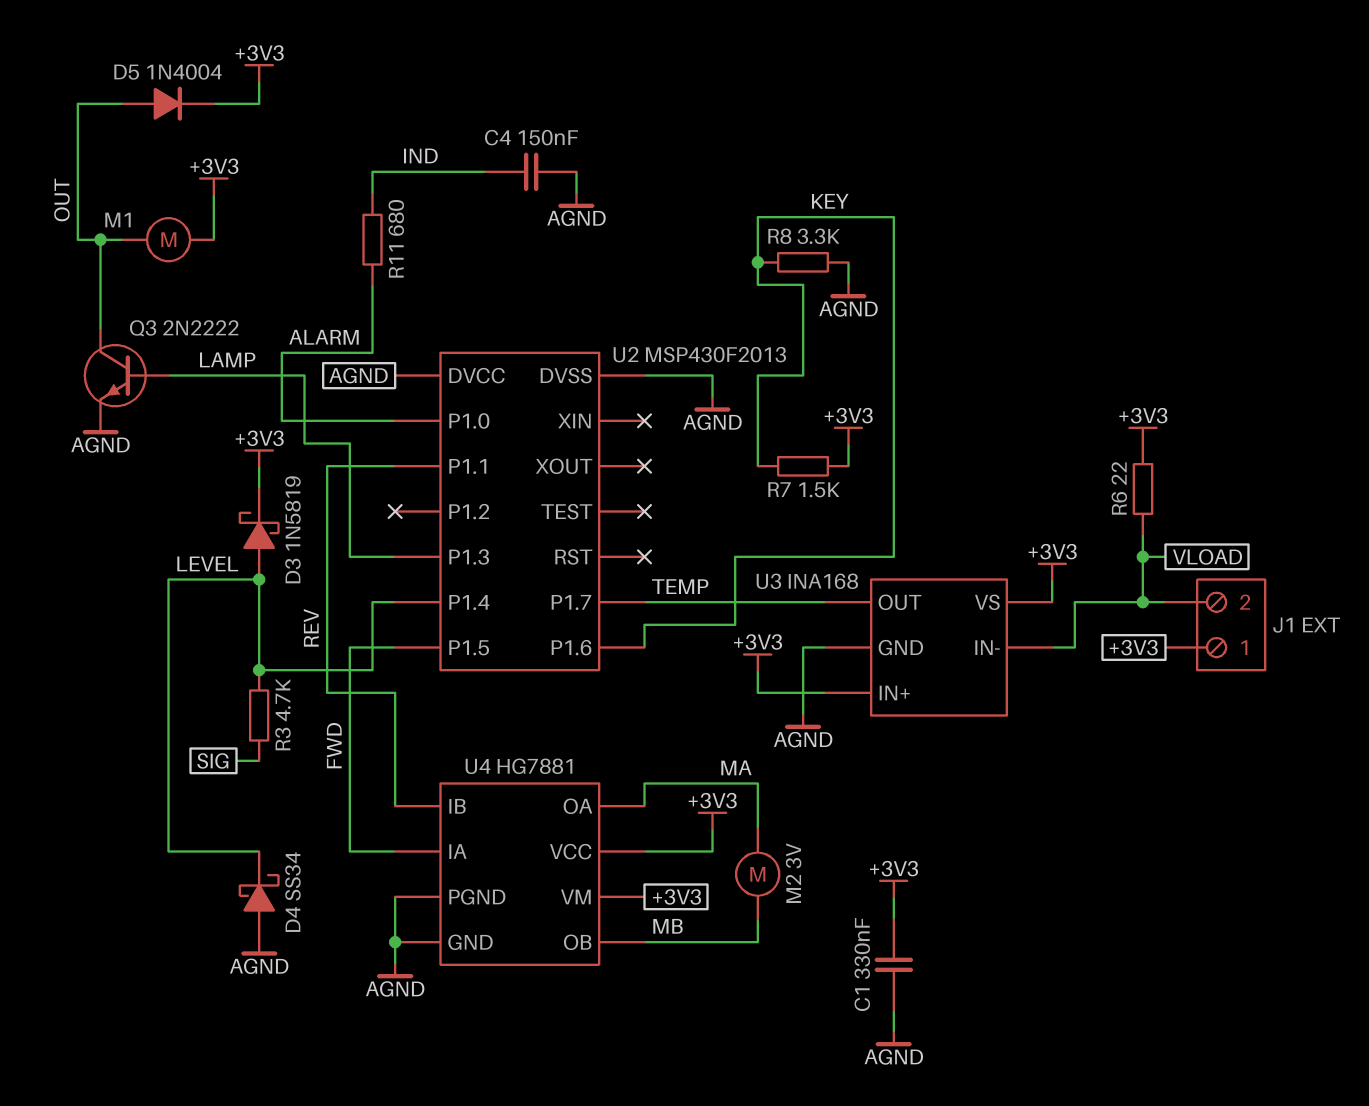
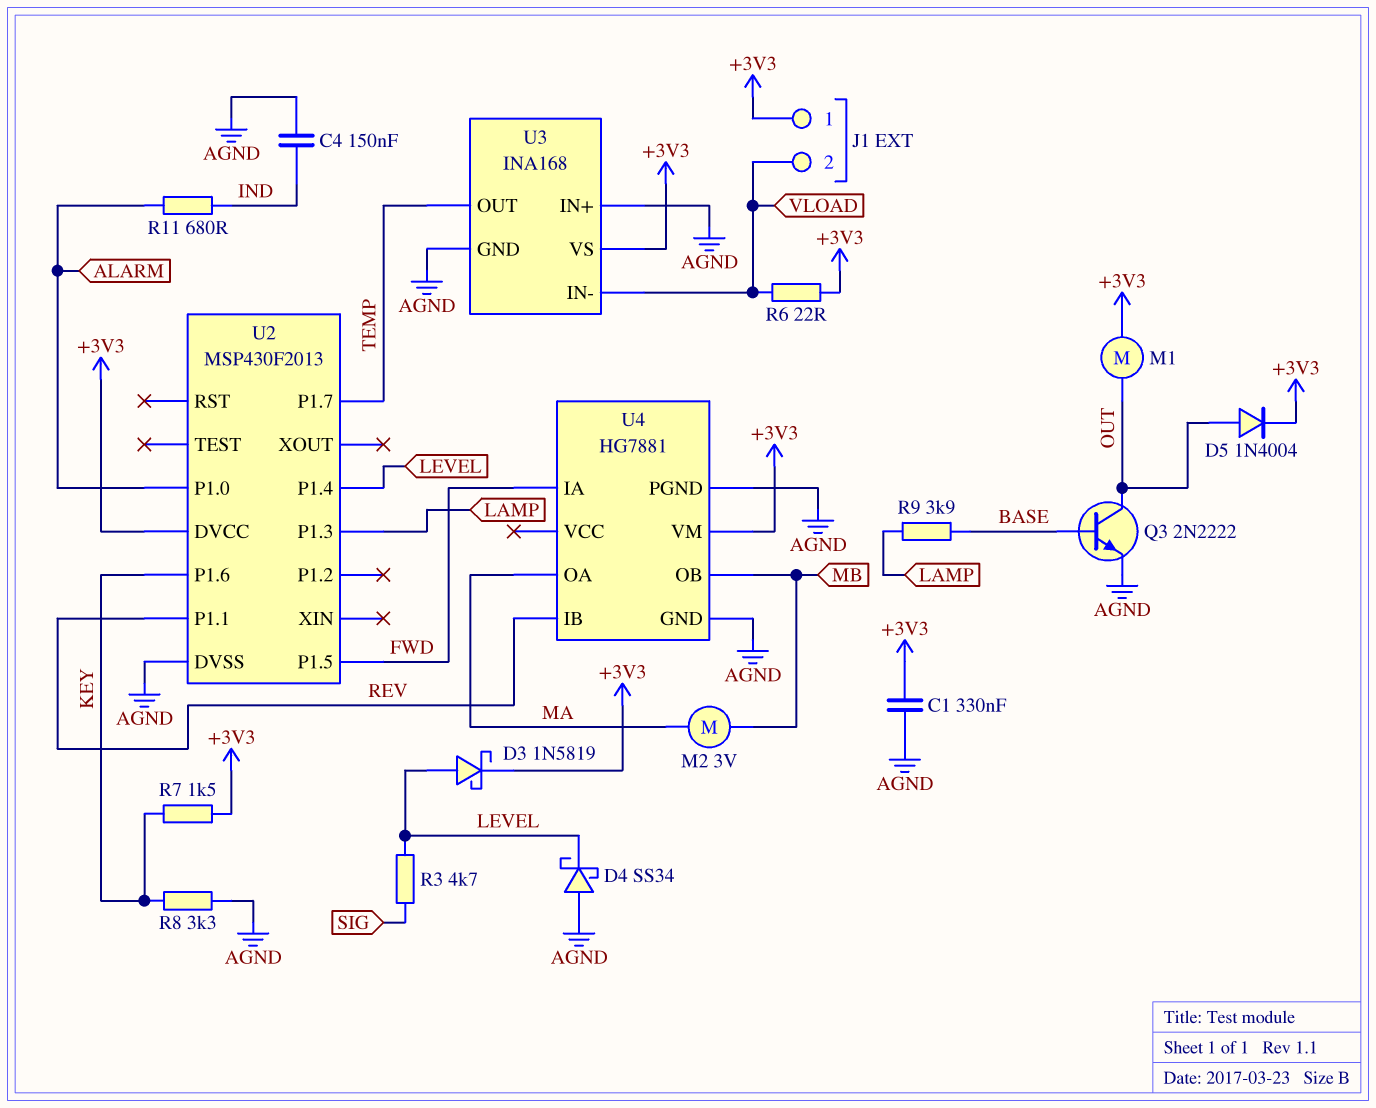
Q3: NPN 2N2222 (B LAMP, C OUT, E AGND) -> NPN 2N2222 (B BASE, C OUT, E AGND)
R9: none -> 3.9k (BASE, LAMP)
U2 pin DVCC: AGND -> +3V3
U3 pin IN+: +3V3 -> AGND
U4 pin VCC: +3V3 -> none

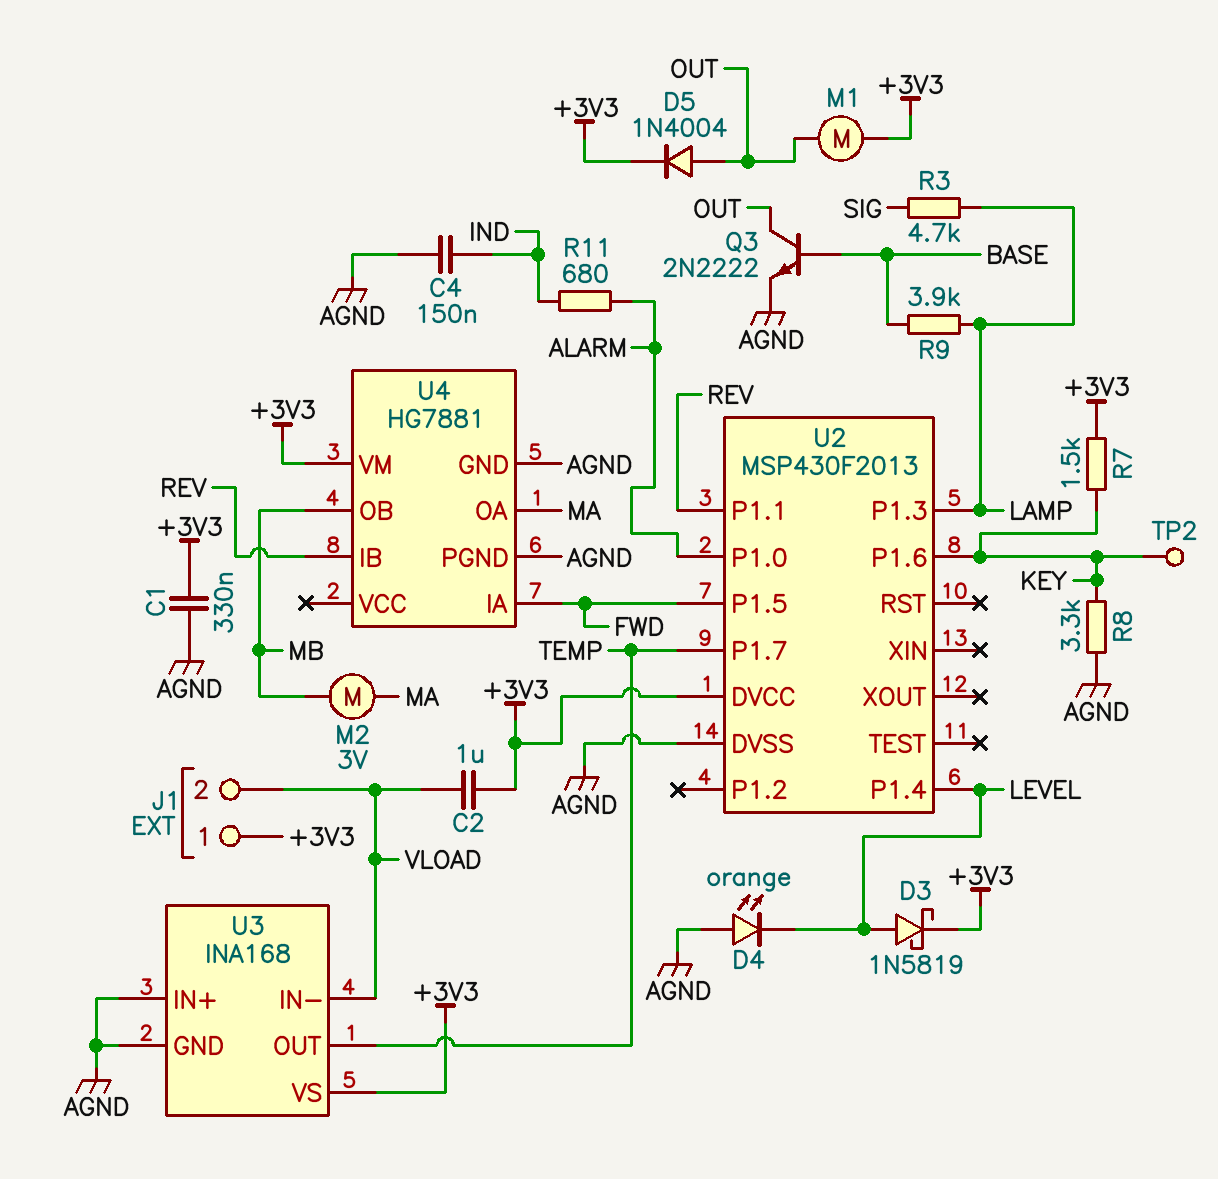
C2: none -> 1uF (+3V3, VLOAD)
D4: schottky SS34 (A AGND, K LEVEL) -> LED orange (A AGND, K LEVEL)
R3: 4.7k (LEVEL, SIG) -> 4.7k (LAMP, SIG)
R6: 22 (+3V3, VLOAD) -> none
TP2: none -> test point (KEY)

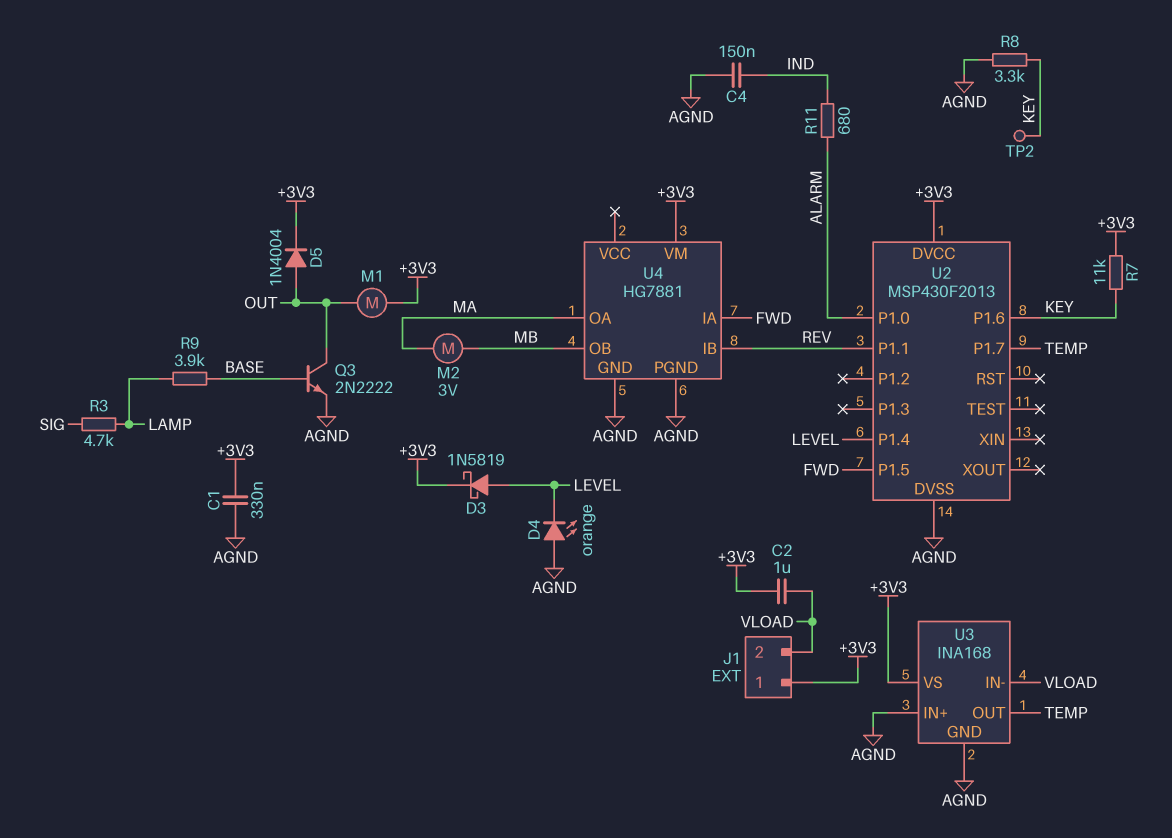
R7: 1.5k (+3V3, KEY) -> 11k (+3V3, KEY)
U2 pin P1.3: LAMP -> none

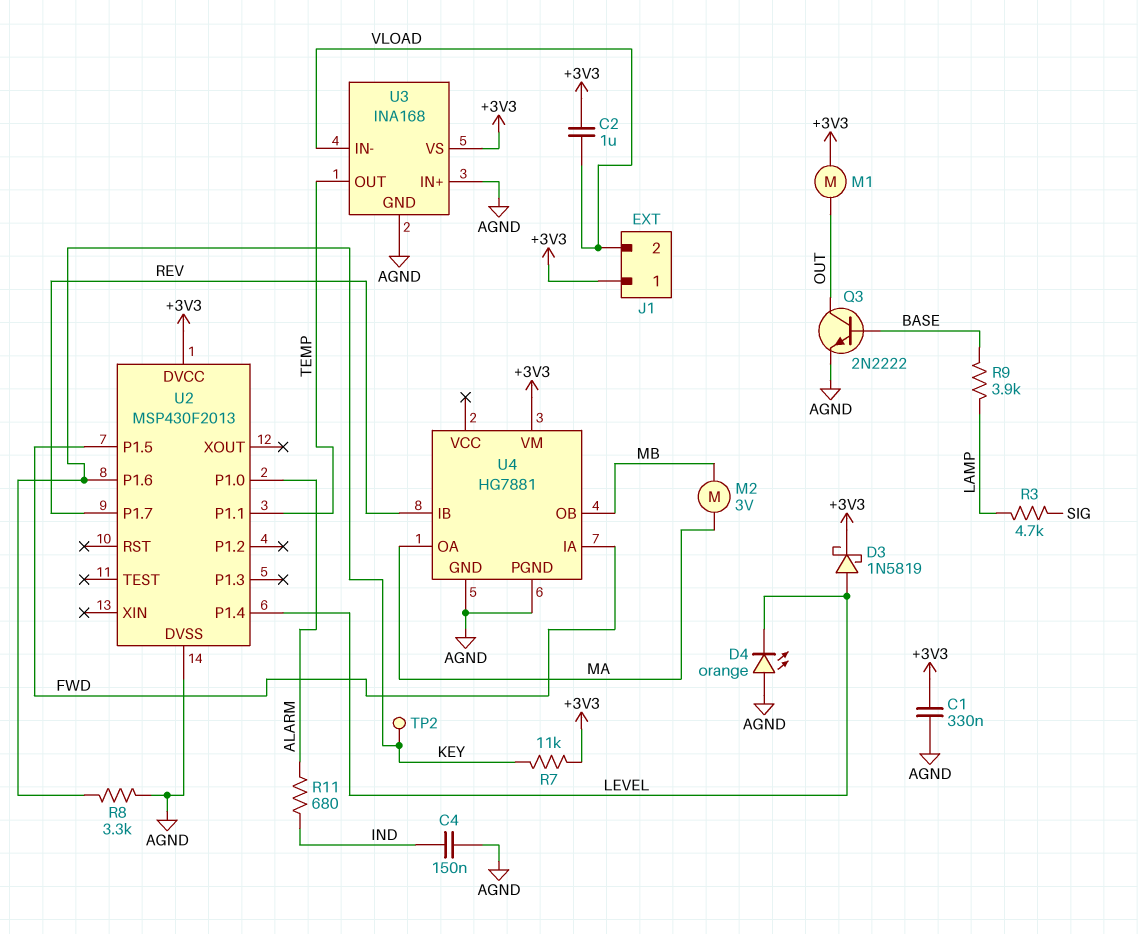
D5: diode 1N4004 (A OUT, K +3V3) -> none
U2 pin P1.1: REV -> TEMP
U2 pin P1.7: TEMP -> REV

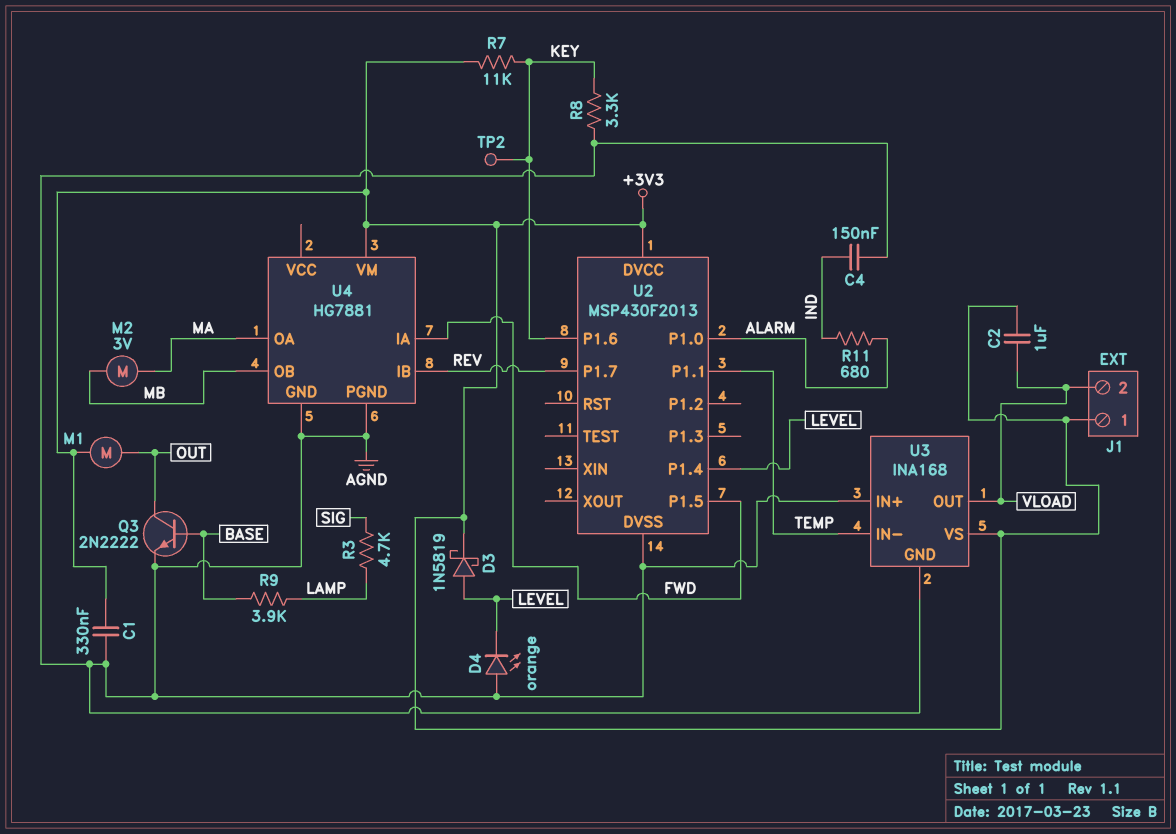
U3 pin IN-: VLOAD -> TEMP
U3 pin OUT: TEMP -> VLOAD

